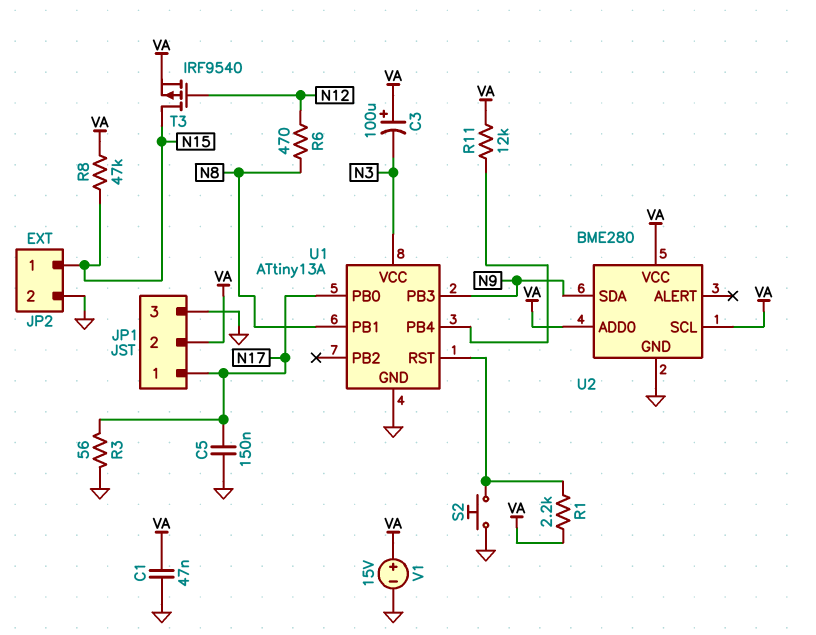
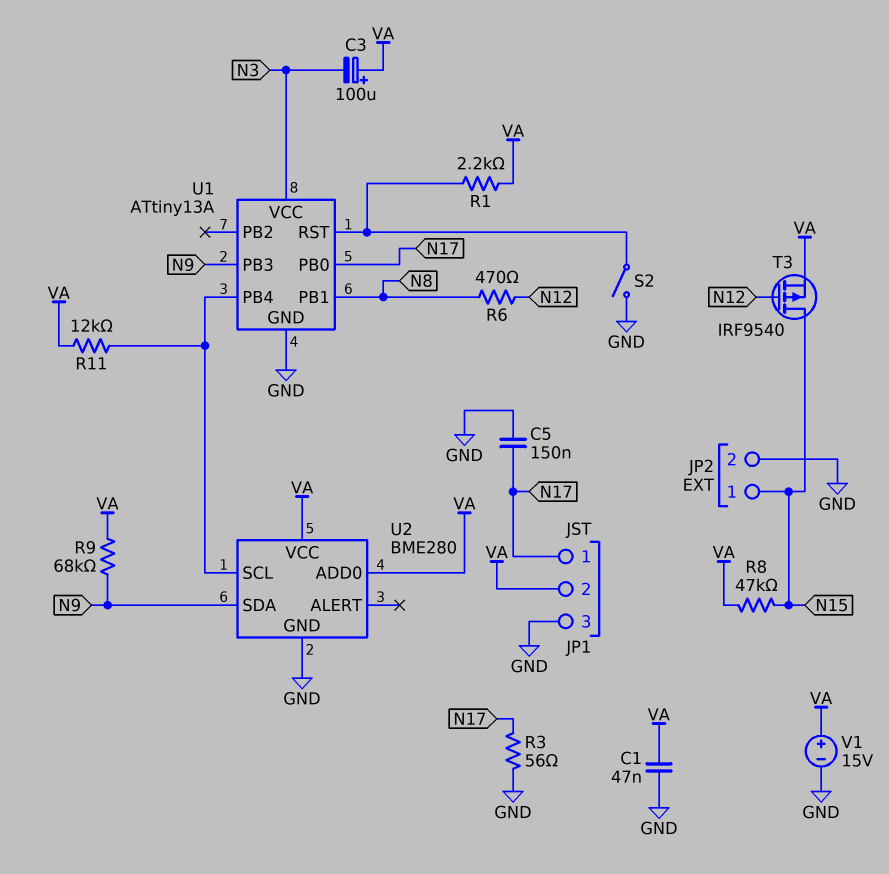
R9: none -> 68k (N9, VA)
S2: button (GND, U1/RST) -> switch (GND, U1/RST)
U2 pin SCL: VA -> U1/PB4

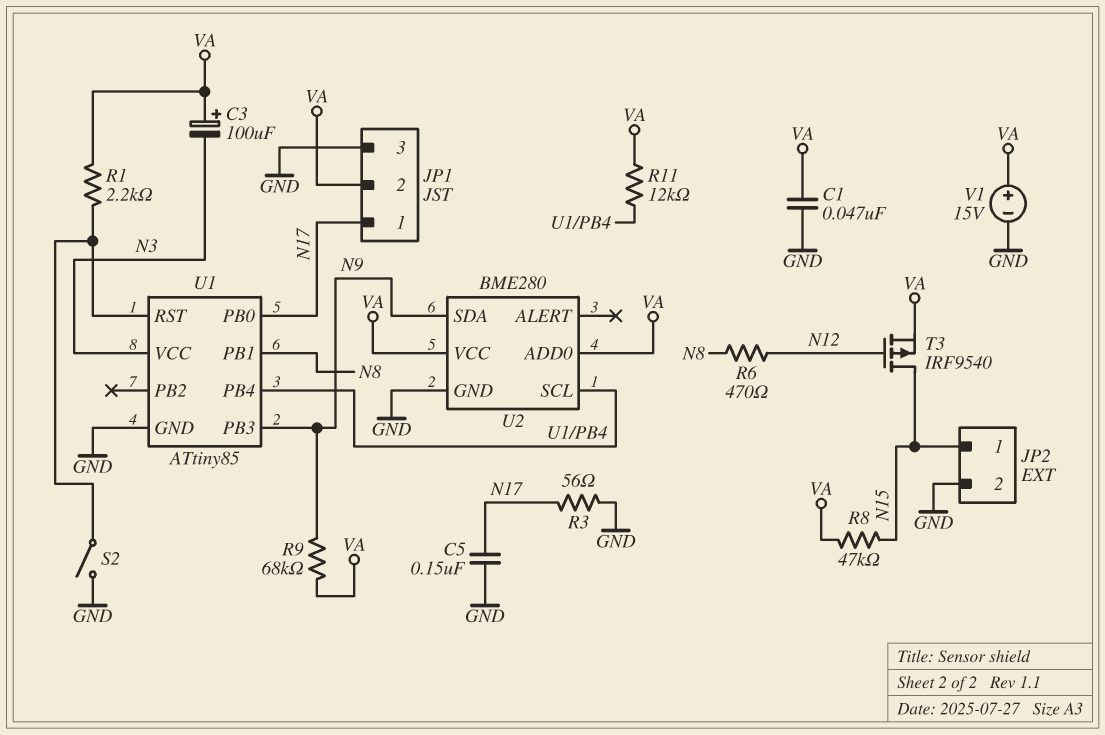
U1: ATtiny13A -> ATtiny85

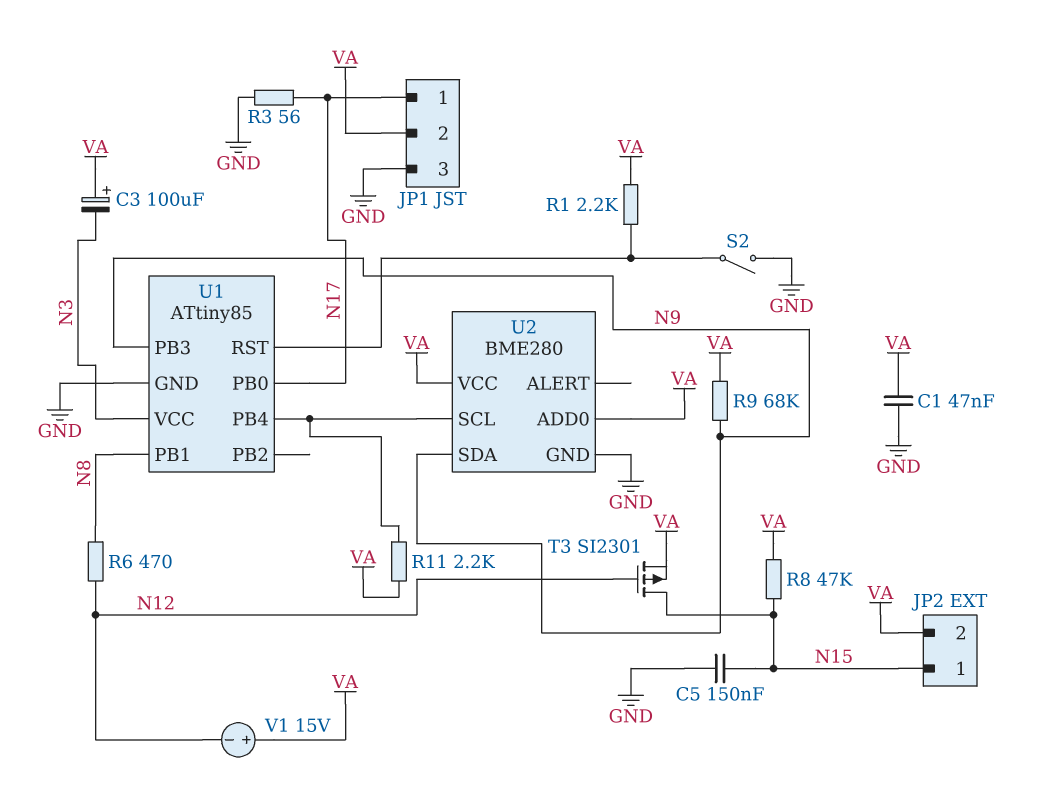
C5: 150nF (GND, N17) -> 150nF (GND, N15)
JP2 pin 2: GND -> VA
R11: 12k (U1/PB4, VA) -> 2.2k (U1/PB4, VA)
T3: PMOS IRF9540 (G N12, D N15, S VA) -> PMOS SI2301 (G N12, D N15, S VA)
V1: 15V (plus VA, minus GND) -> 15V (plus VA, minus N12)

